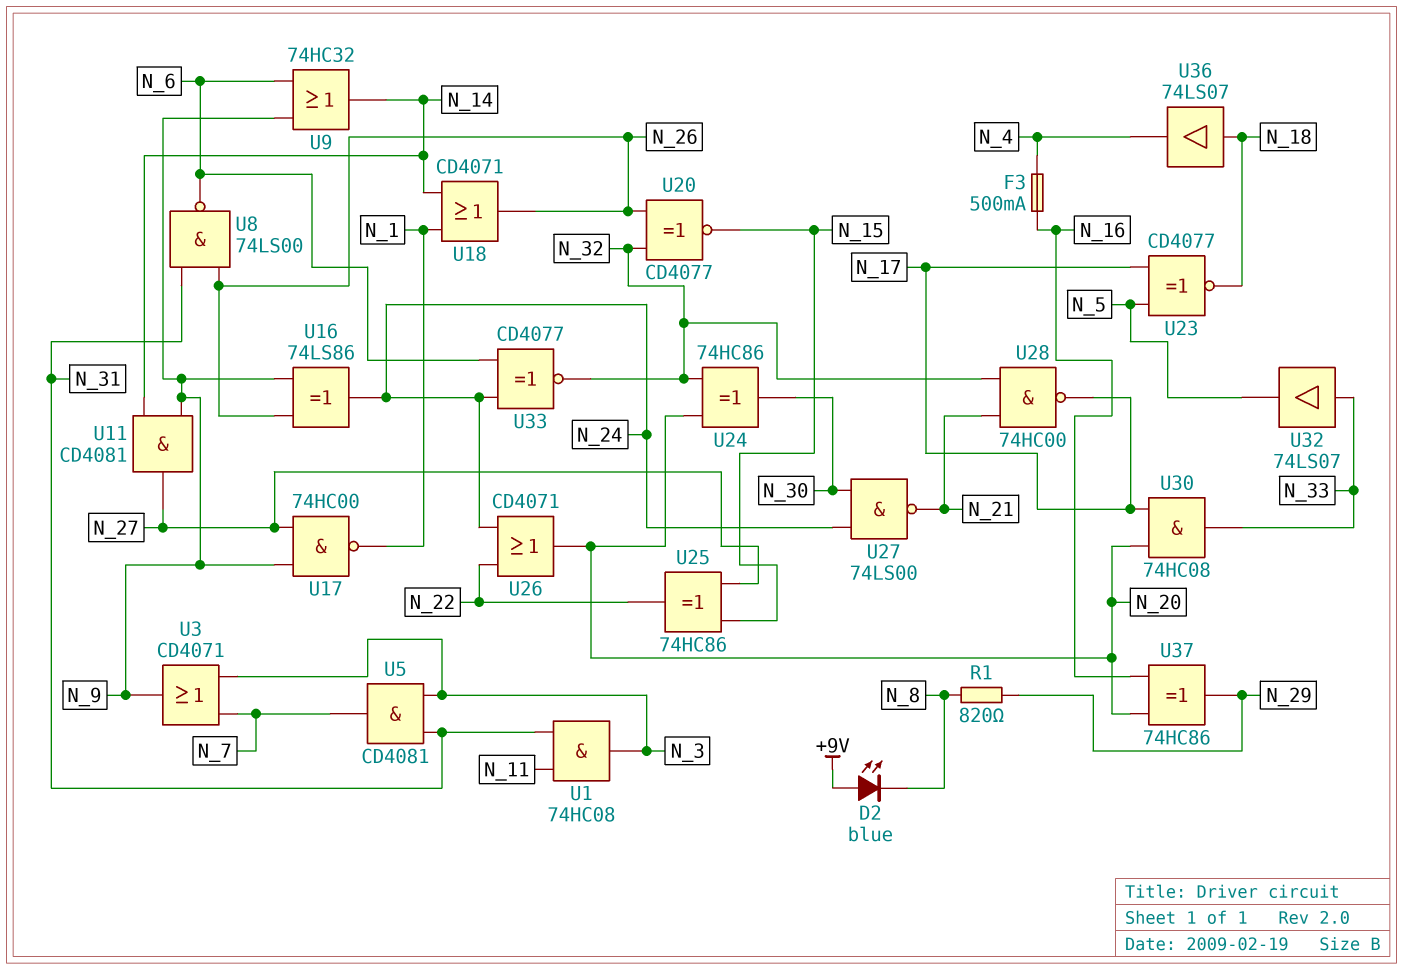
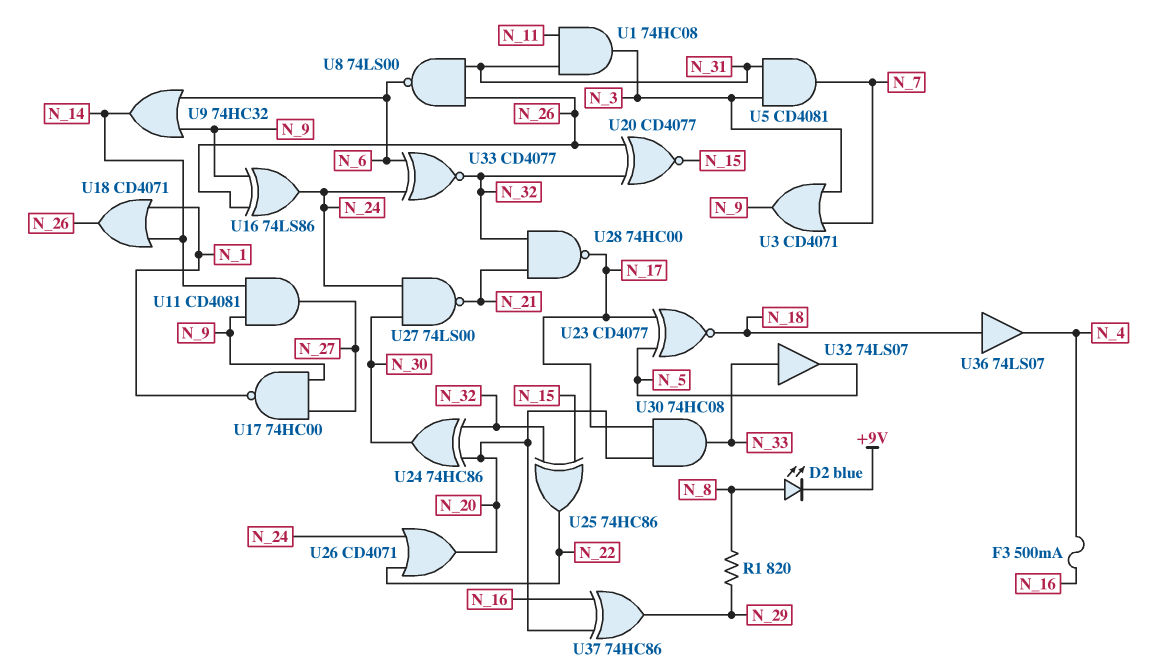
D2: LED blue (A +9V, K N_8) -> LED blue (A N_8, K +9V)
U25: XOR 74HC86 (in N_15, in N_27, out N_22) -> XOR 74HC86 (in N_15, in N_32, out N_22)

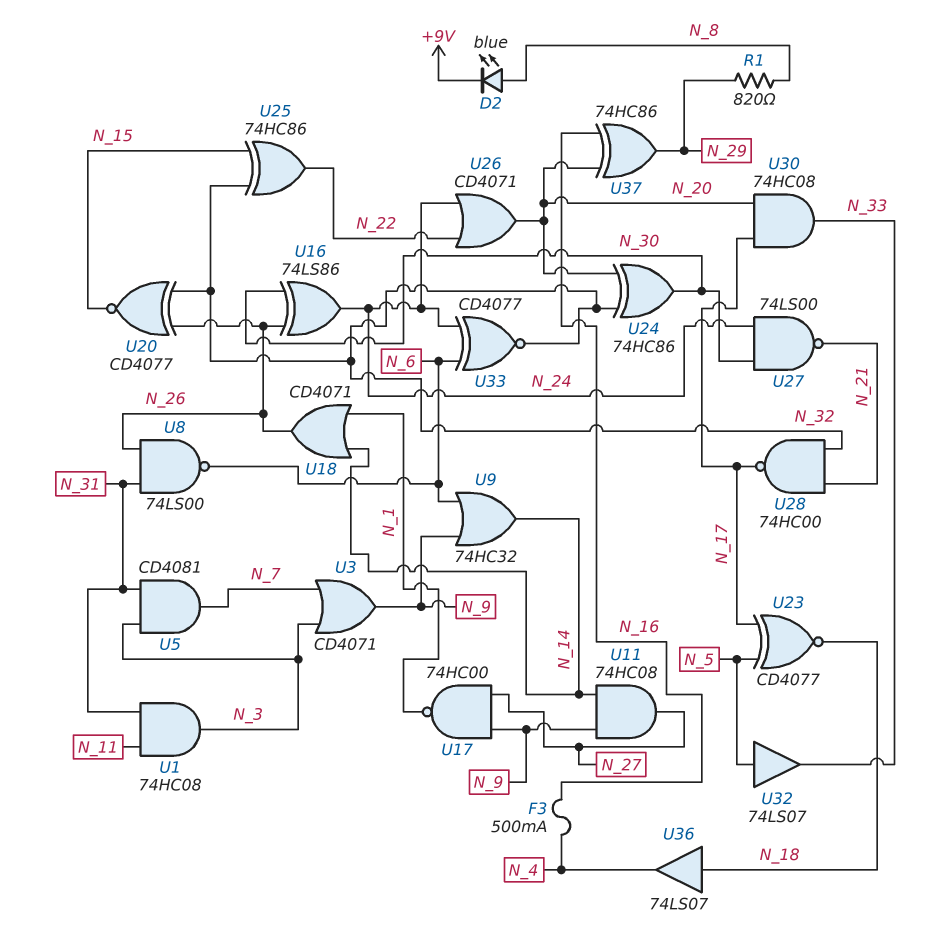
U11: AND CD4081 (in N_9, in N_14, out N_27) -> AND 74HC08 (in N_9, in N_14, out N_27)
U16: XOR 74LS86 (in N_9, in N_26, out N_24) -> XOR 74LS86 (in N_26, in N_30, out N_24)
U32: buffer 74LS07 (in N_33, out N_5) -> buffer 74LS07 (in N_5, out N_33)

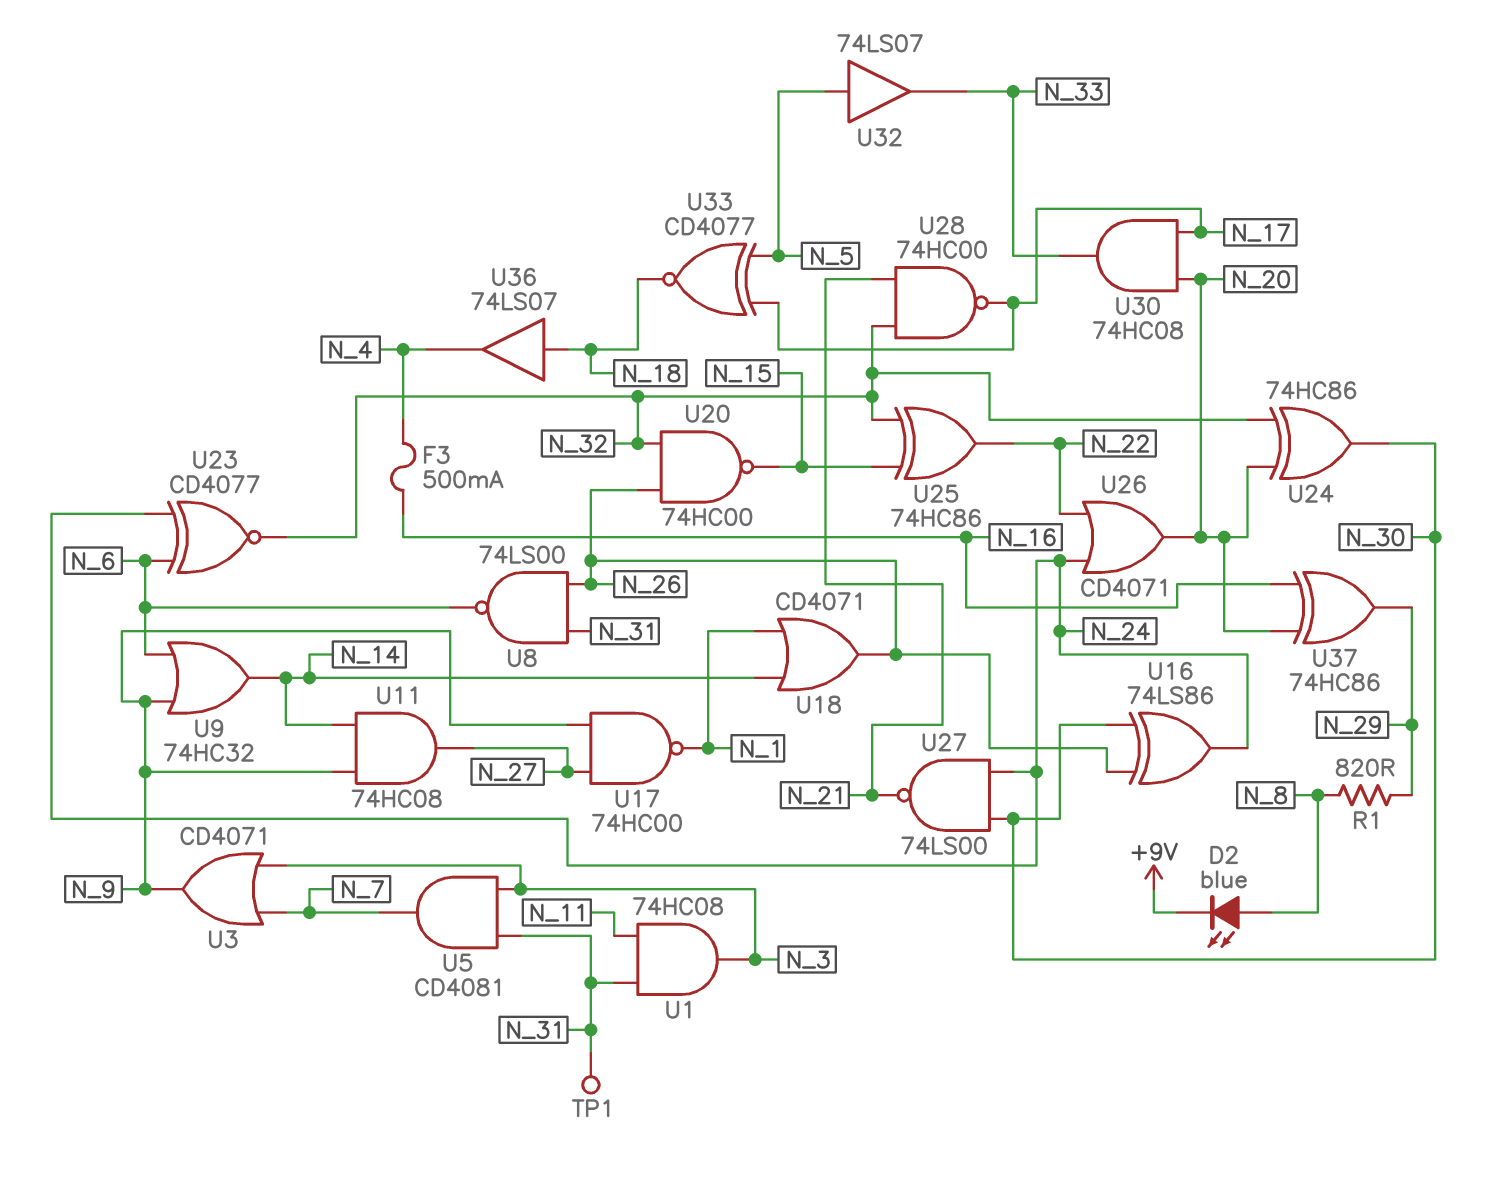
TP1: none -> test point (N_31)
U20: XNOR CD4077 (in N_26, in N_32, out N_15) -> NAND 74HC00 (in N_26, in N_32, out N_15)
U23: XNOR CD4077 (in N_5, in N_17, out N_18) -> XNOR CD4077 (in N_6, in N_24, out N_32)
U33: XNOR CD4077 (in N_6, in N_24, out N_32) -> XNOR CD4077 (in N_5, in N_17, out N_18)

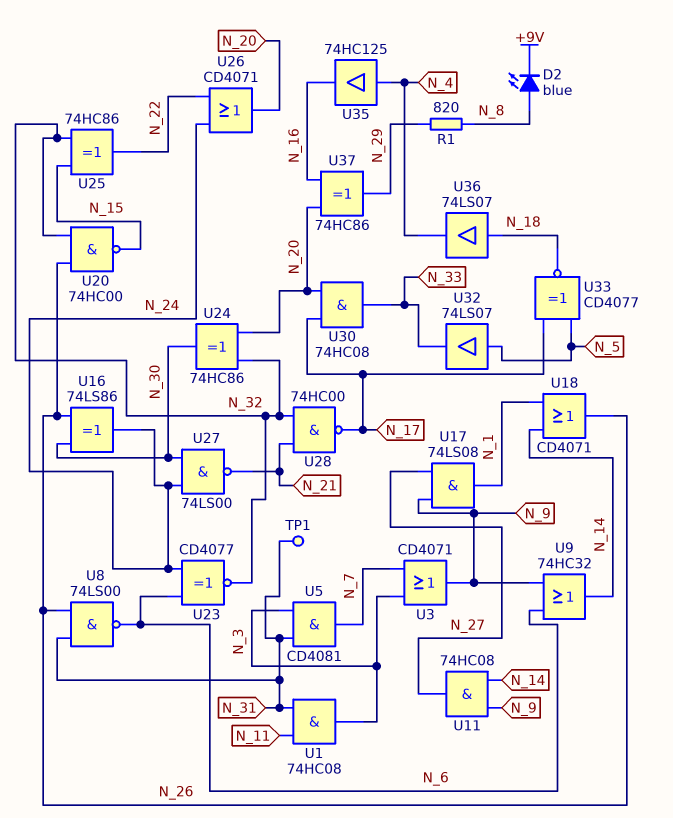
F3: 500mA (N_4, N_16) -> none
U17: NAND 74HC00 (in N_9, in N_27, out N_1) -> AND 74LS08 (in N_9, in N_27, out N_1)
U35: none -> buffer 74HC125 (in N_4, out N_16)

